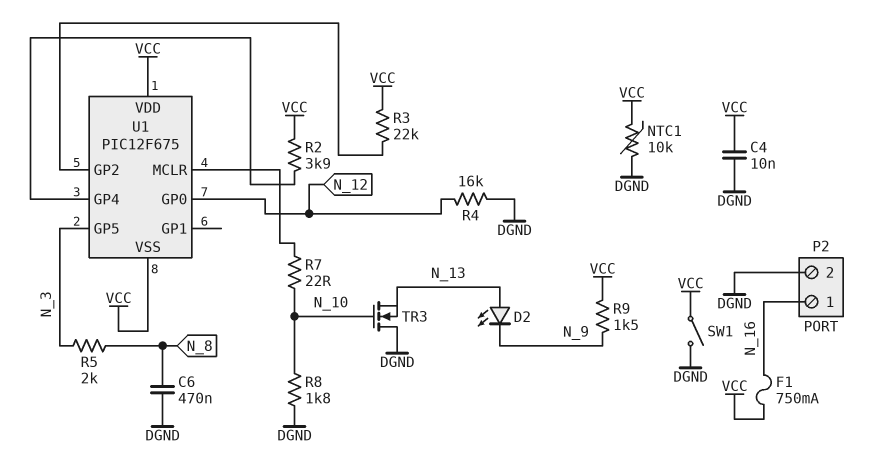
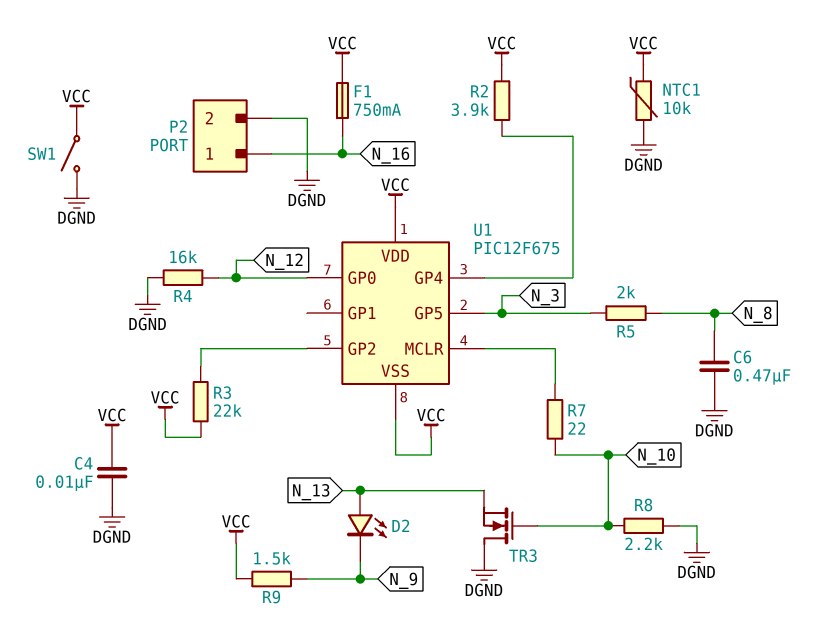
R8: 1.8k (DGND, N_10) -> 2.2k (DGND, N_10)

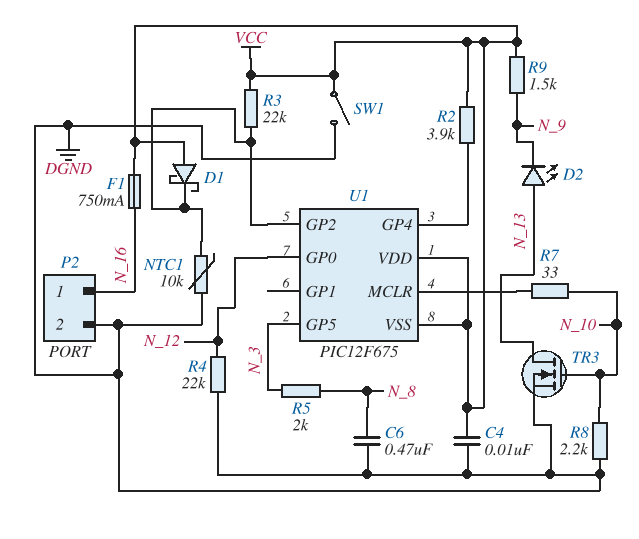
D1: none -> schottky (A VCC, K U1/GP2)
NTC1: 10k (DGND, VCC) -> 10k (DGND, U1/GP2)
R4: 16k (DGND, N_12) -> 22k (DGND, N_12)
R7: 22 (N_10, U1/MCLR) -> 33 (N_10, U1/MCLR)
TR3: NMOS (G N_10, D DGND, S N_13) -> NMOS (G N_10, D N_13, S DGND)

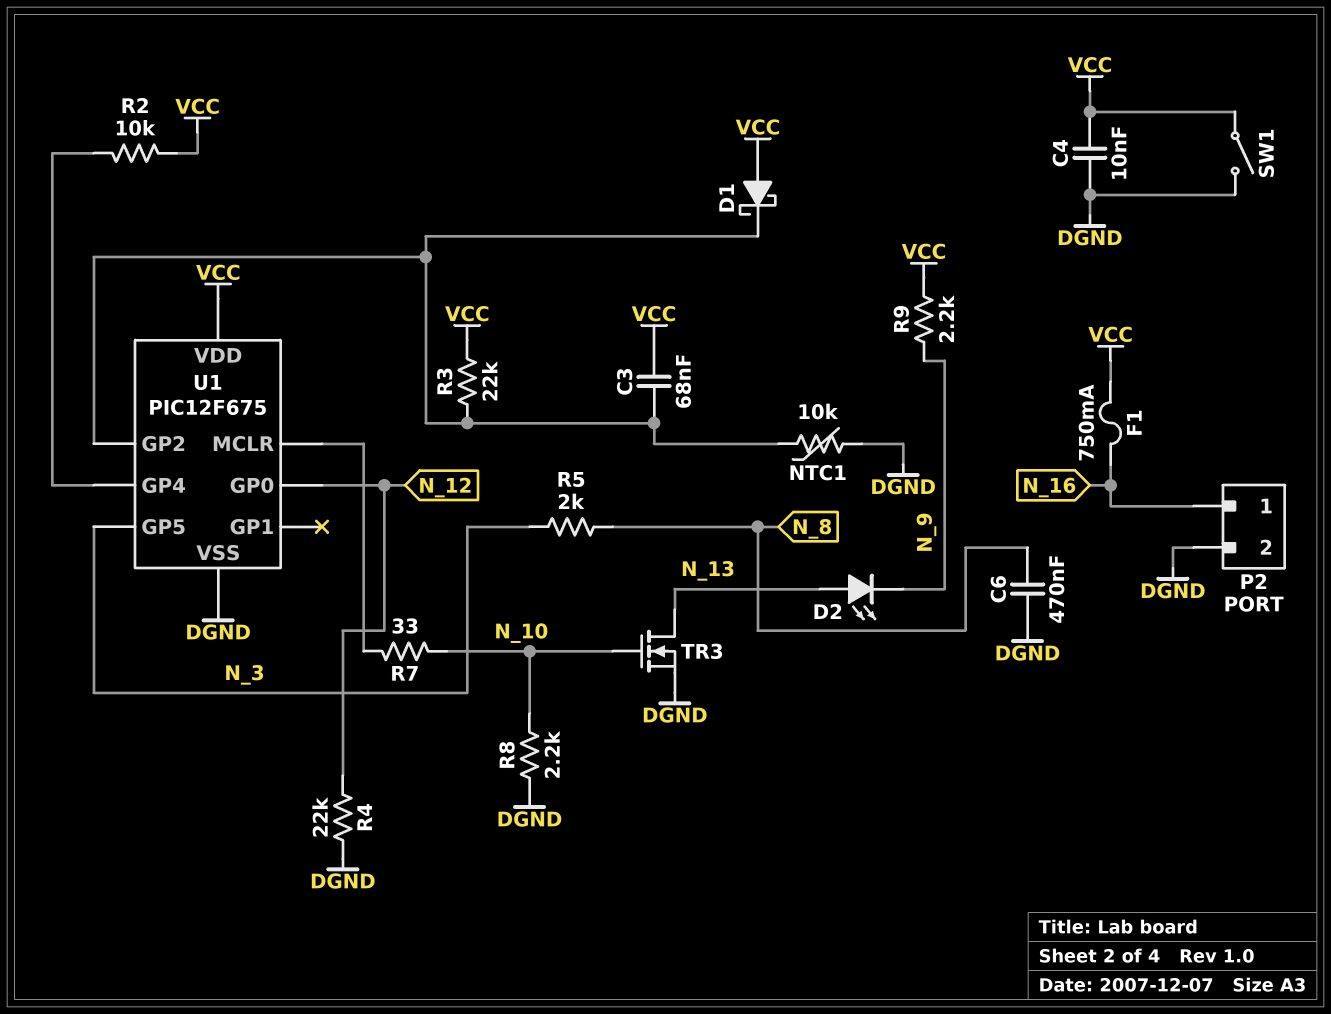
C3: none -> 68nF (U1/GP2, VCC)
R2: 3.9k (U1/GP4, VCC) -> 10k (U1/GP4, VCC)
R9: 1.5k (N_9, VCC) -> 2.2k (N_9, VCC)
U1 pin VSS: VCC -> DGND

